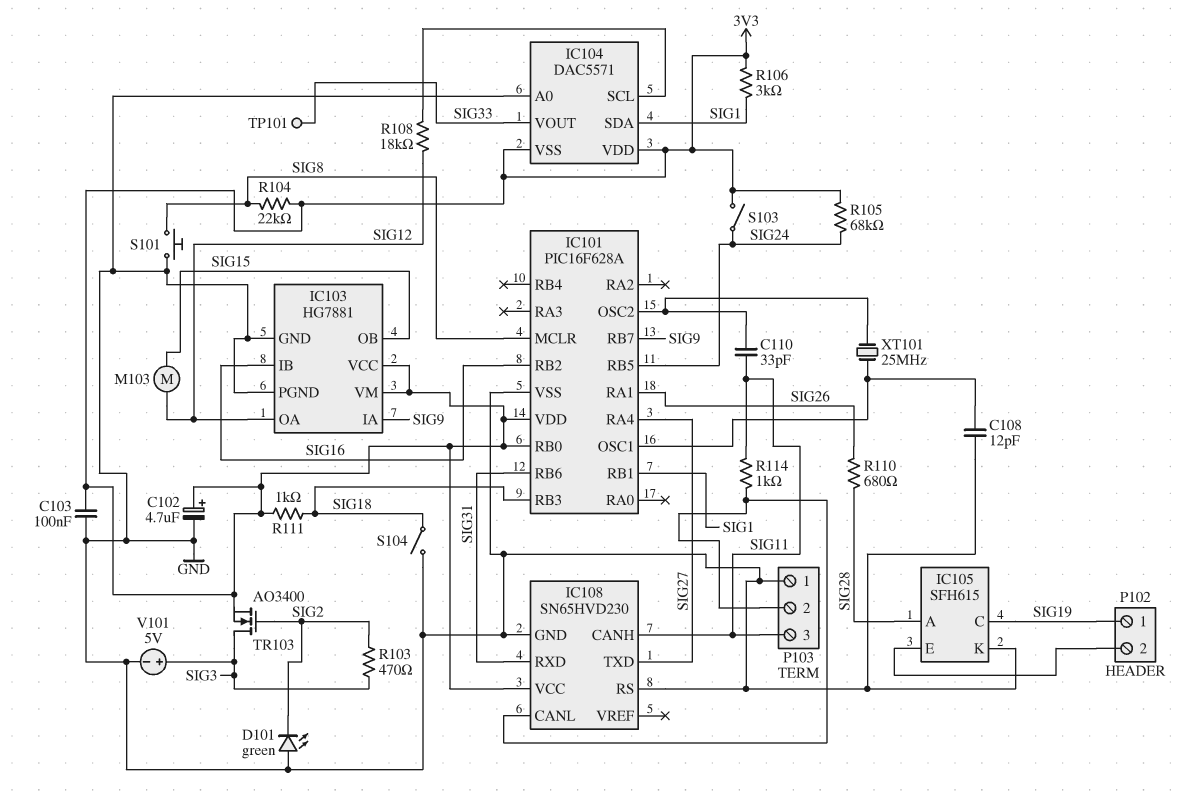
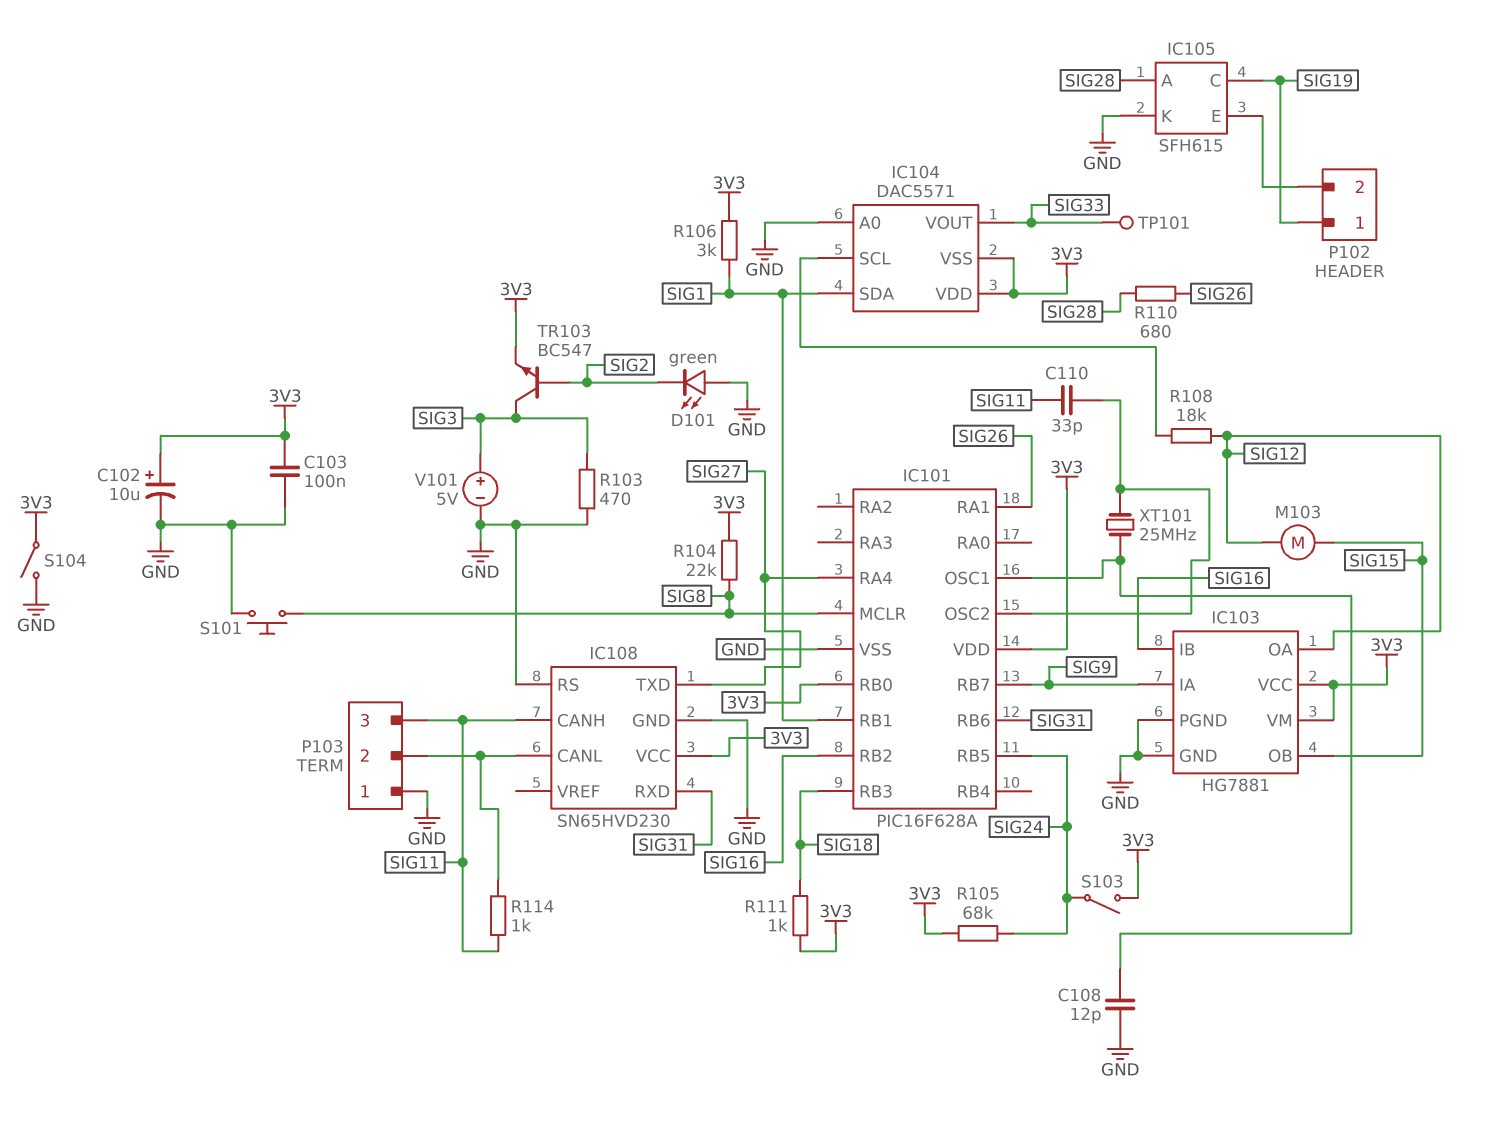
C102: 4.7uF (plus 3V3, minus GND) -> 10uF (plus 3V3, minus GND)
R103: 470 (SIG2, SIG3) -> 470 (GND, SIG3)
S104: switch (GND, SIG18) -> switch (3V3, GND)
TR103: NMOS AO3400 (G SIG2, D SIG3, S 3V3) -> NPN BC547 (B SIG2, C SIG3, E 3V3)

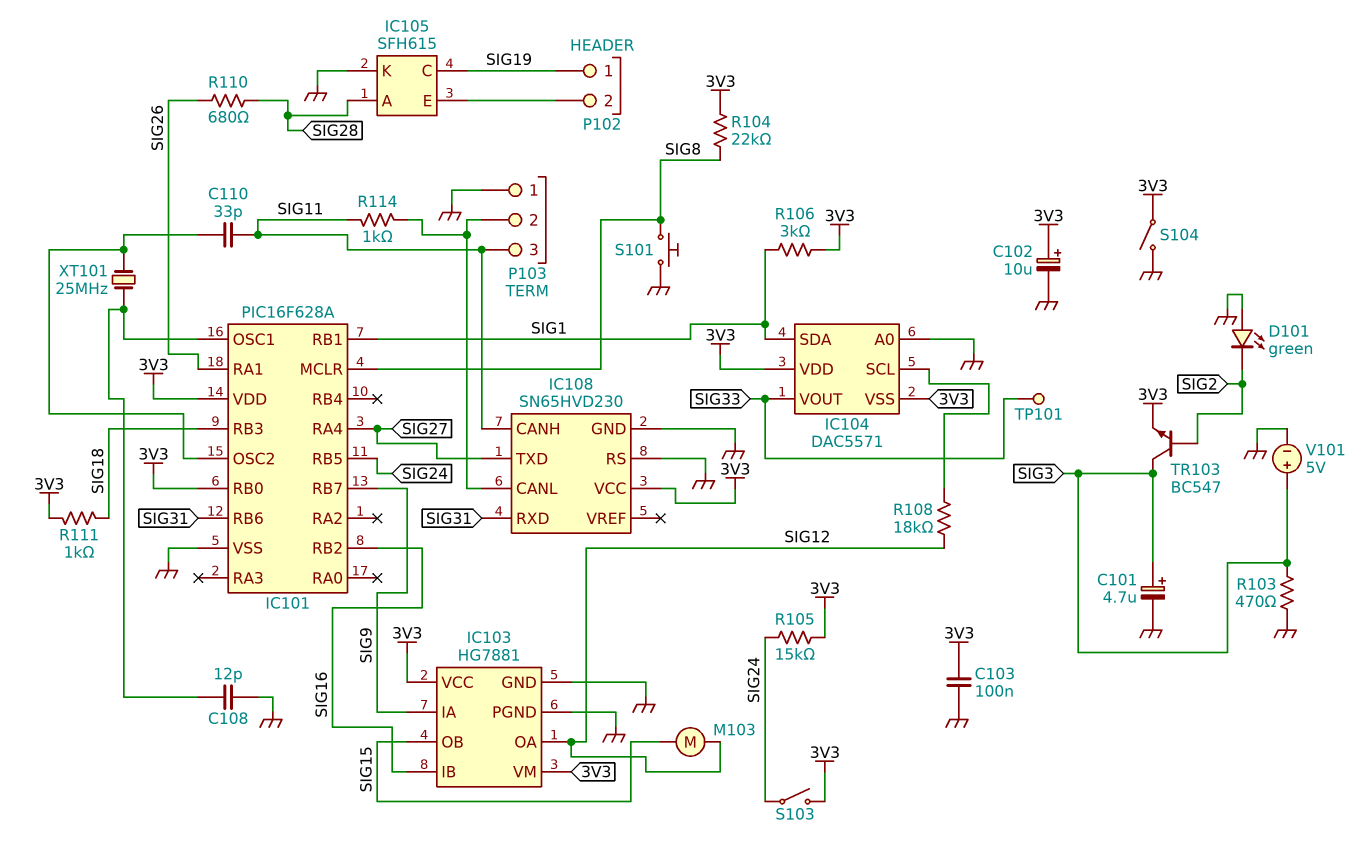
C101: none -> 4.7uF (plus SIG3, minus GND)
R105: 68k (3V3, SIG24) -> 15k (3V3, SIG24)

